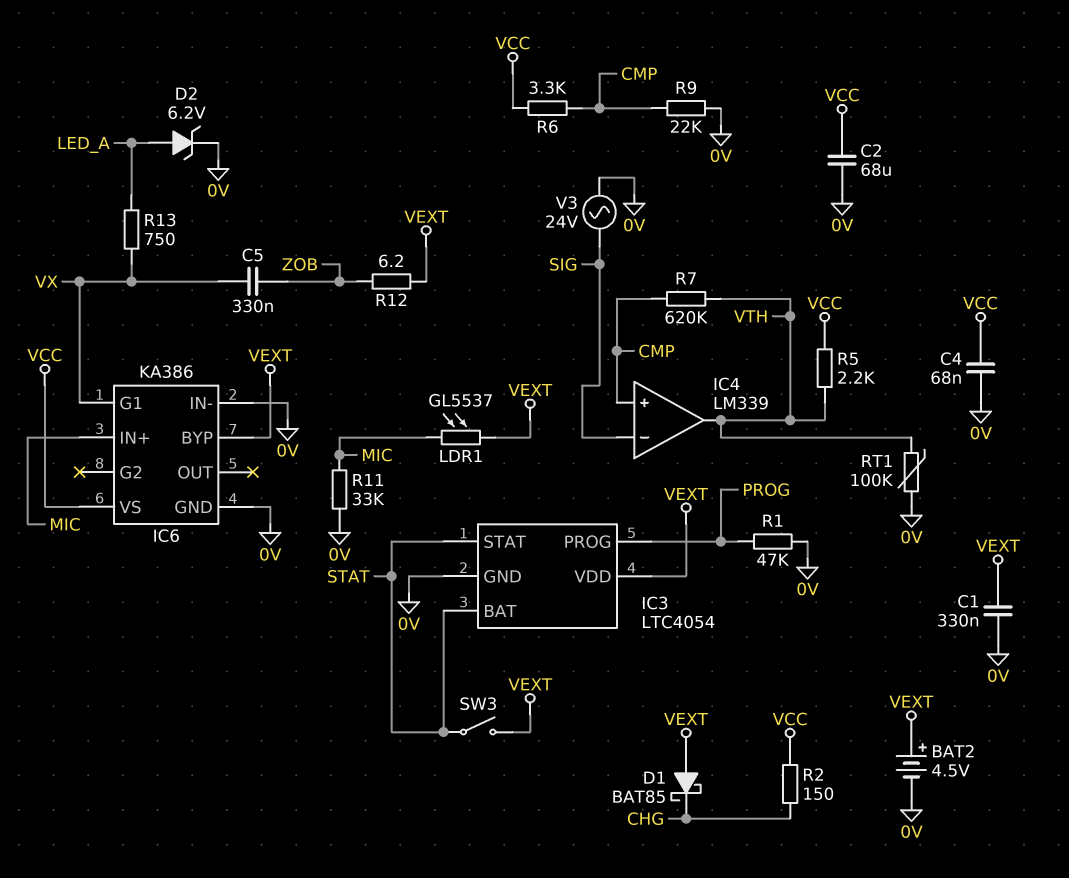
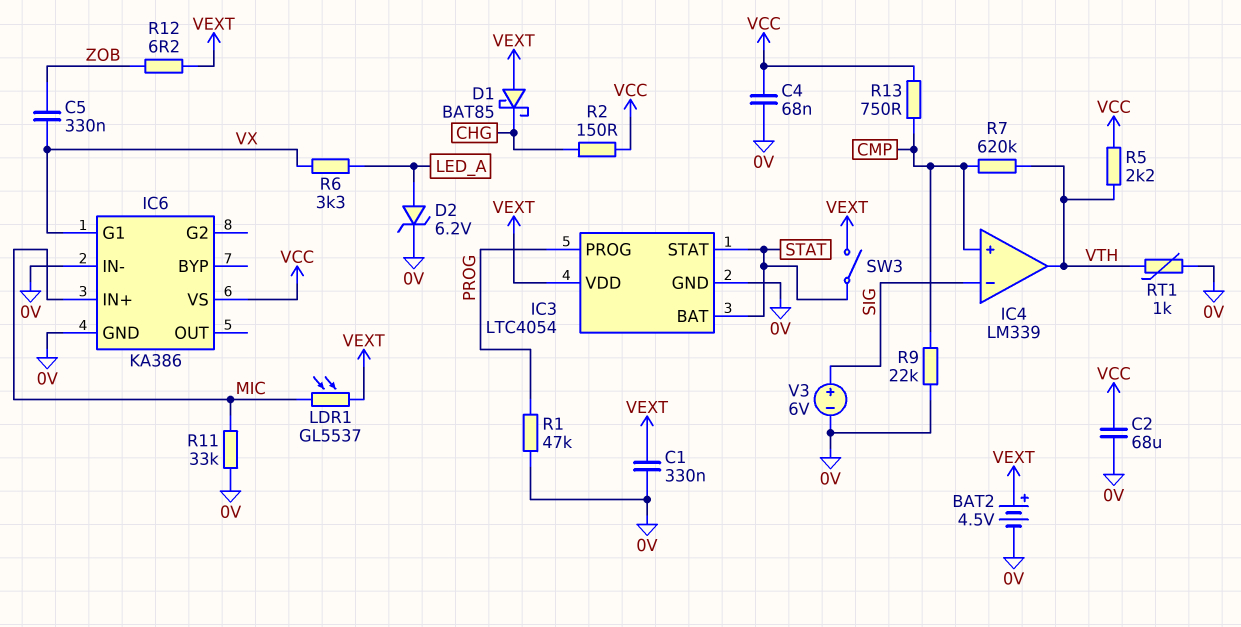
IC6 pin BYP: VEXT -> none
R6: 3.3k (CMP, VCC) -> 3.3k (LED_A, VX)
R13: 750 (LED_A, VX) -> 750 (CMP, VCC)
RT1: 100k (0V, VTH) -> 1k (0V, VTH)
V3: AC 24V (0V, SIG) -> 6V (plus SIG, minus 0V)

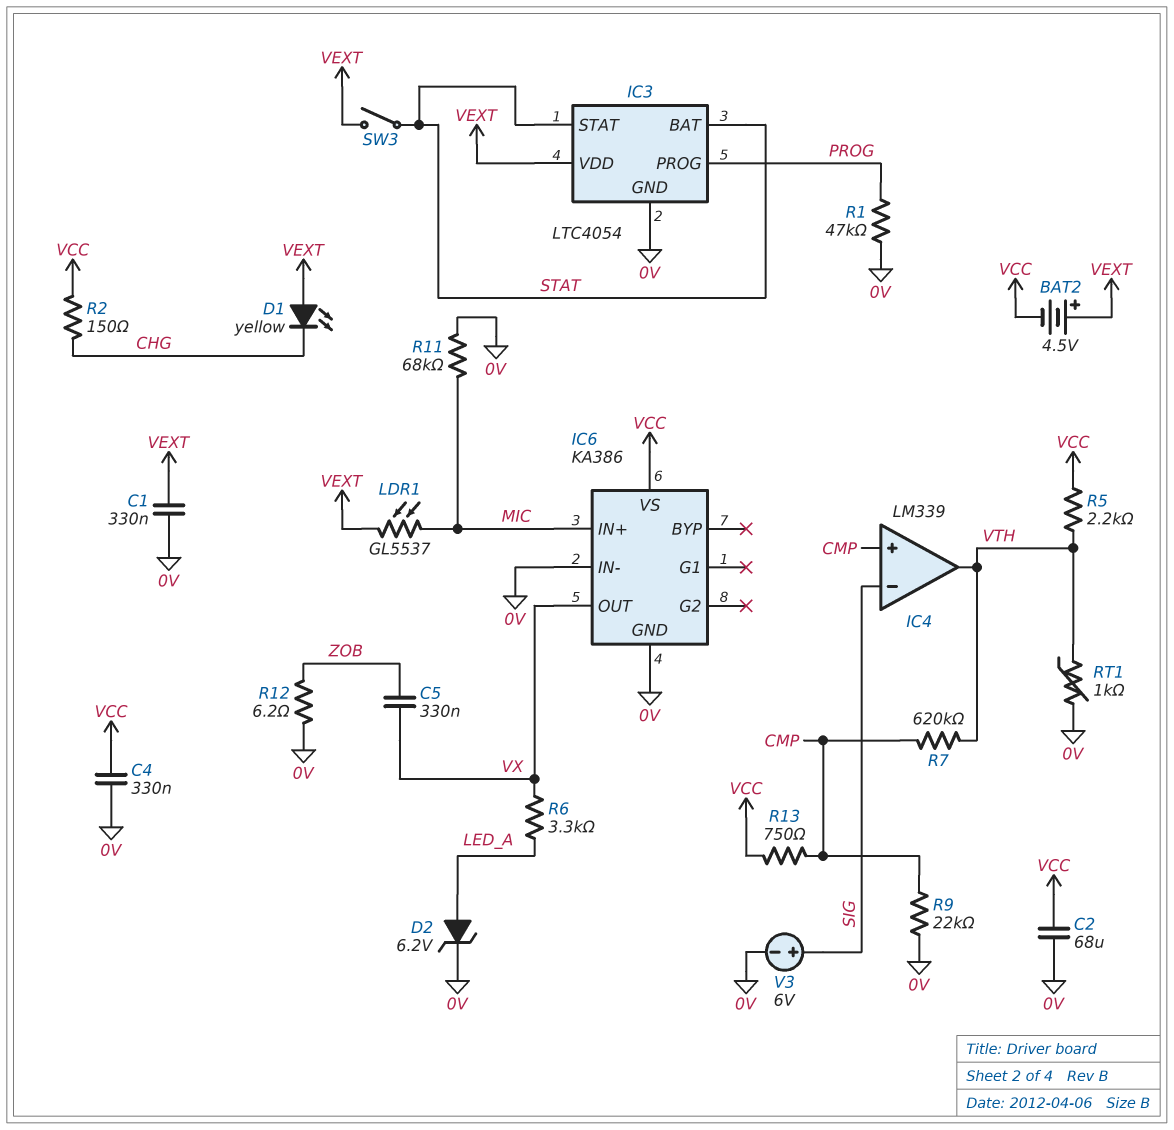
BAT2: 4.5V (plus VEXT, minus 0V) -> 4.5V (plus VEXT, minus VCC)
C4: 68nF (0V, VCC) -> 330nF (0V, VCC)
D1: schottky BAT85 (A VEXT, K CHG) -> LED yellow (A VEXT, K CHG)
IC6 pin G1: VX -> none
IC6 pin OUT: none -> VX
R11: 33k (0V, MIC) -> 68k (0V, MIC)
R12: 6.2 (VEXT, ZOB) -> 6.2 (0V, ZOB)

